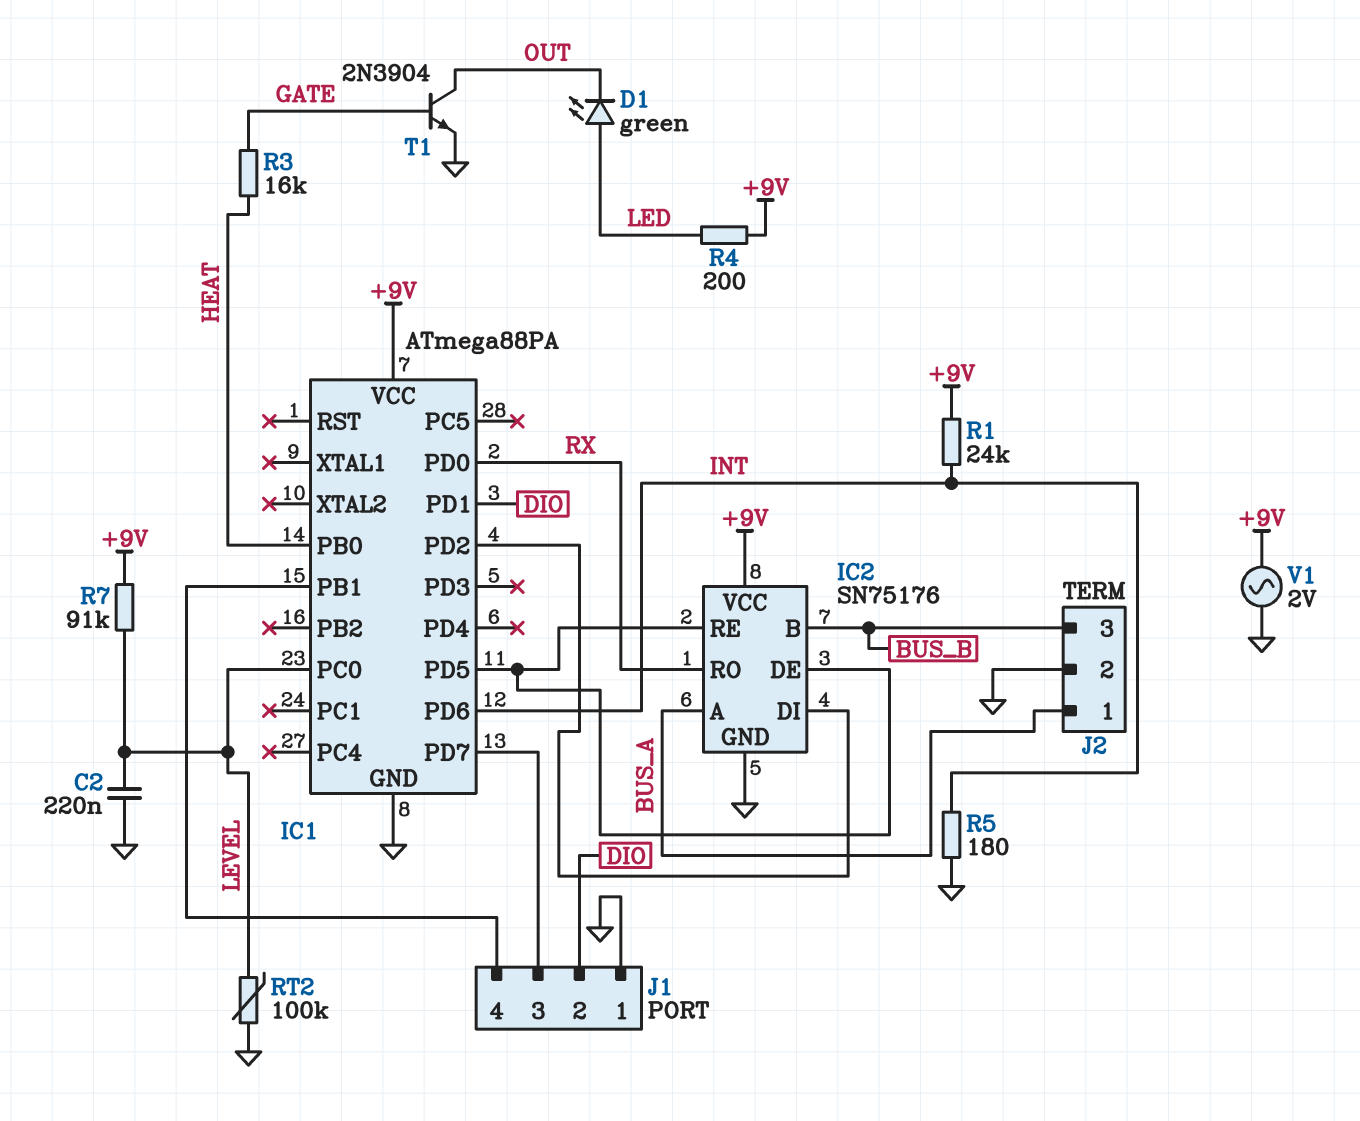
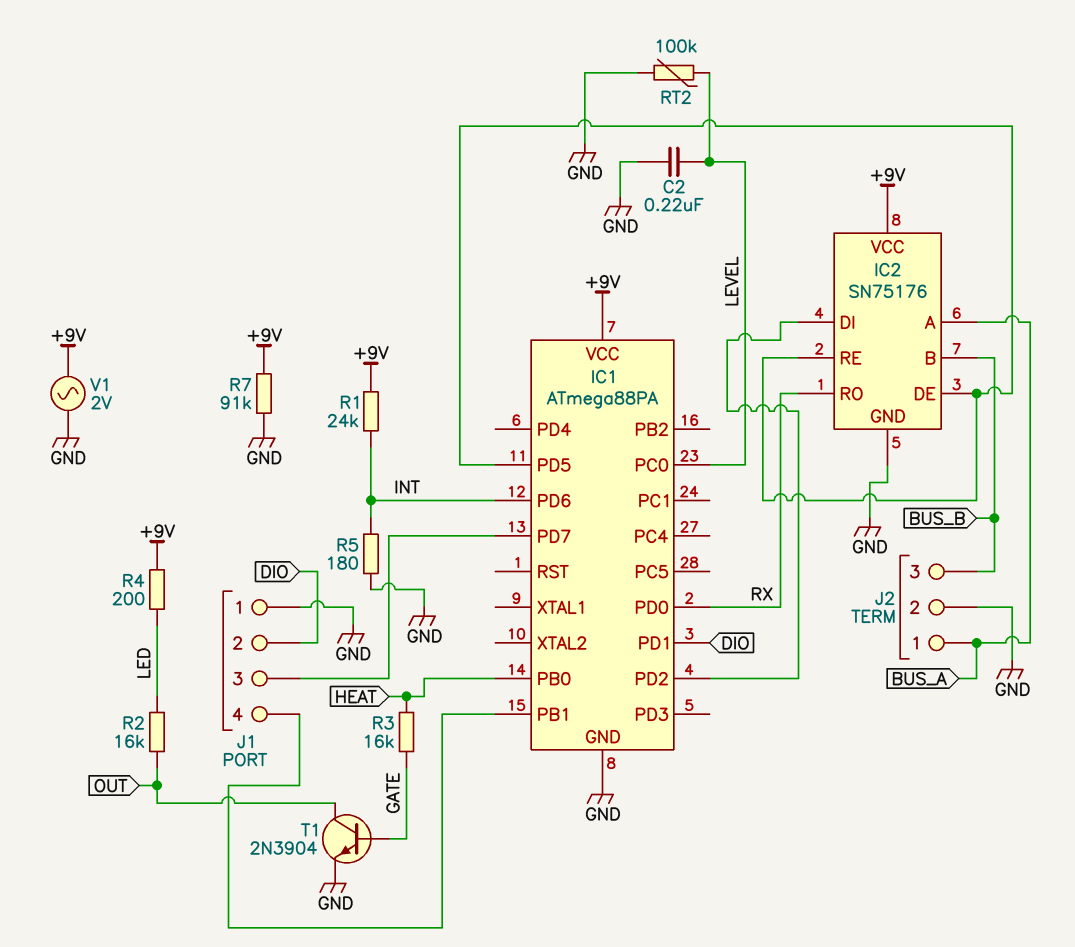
D1: LED green (A LED, K OUT) -> none
R2: none -> 16k (LED, OUT)
R7: 91k (+9V, LEVEL) -> 91k (+9V, GND)

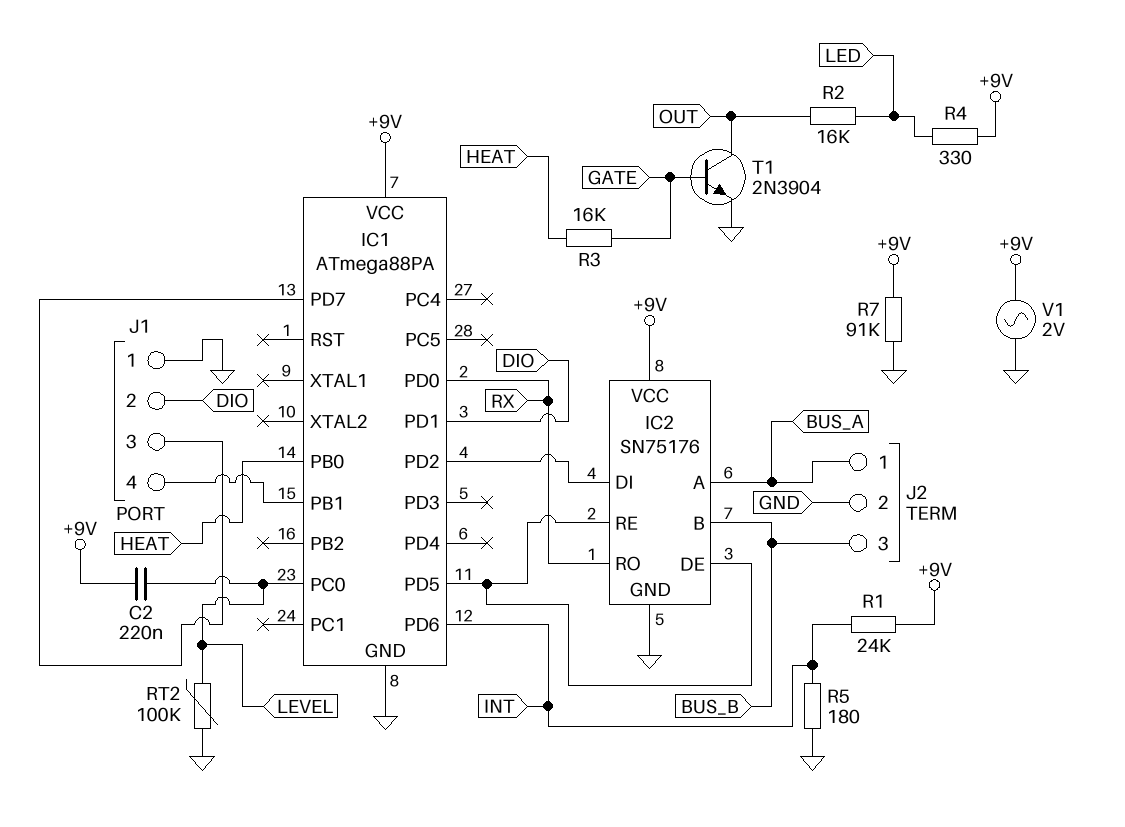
C2: 220nF (GND, LEVEL) -> 220nF (+9V, LEVEL)
R4: 200 (+9V, LED) -> 330 (+9V, LED)

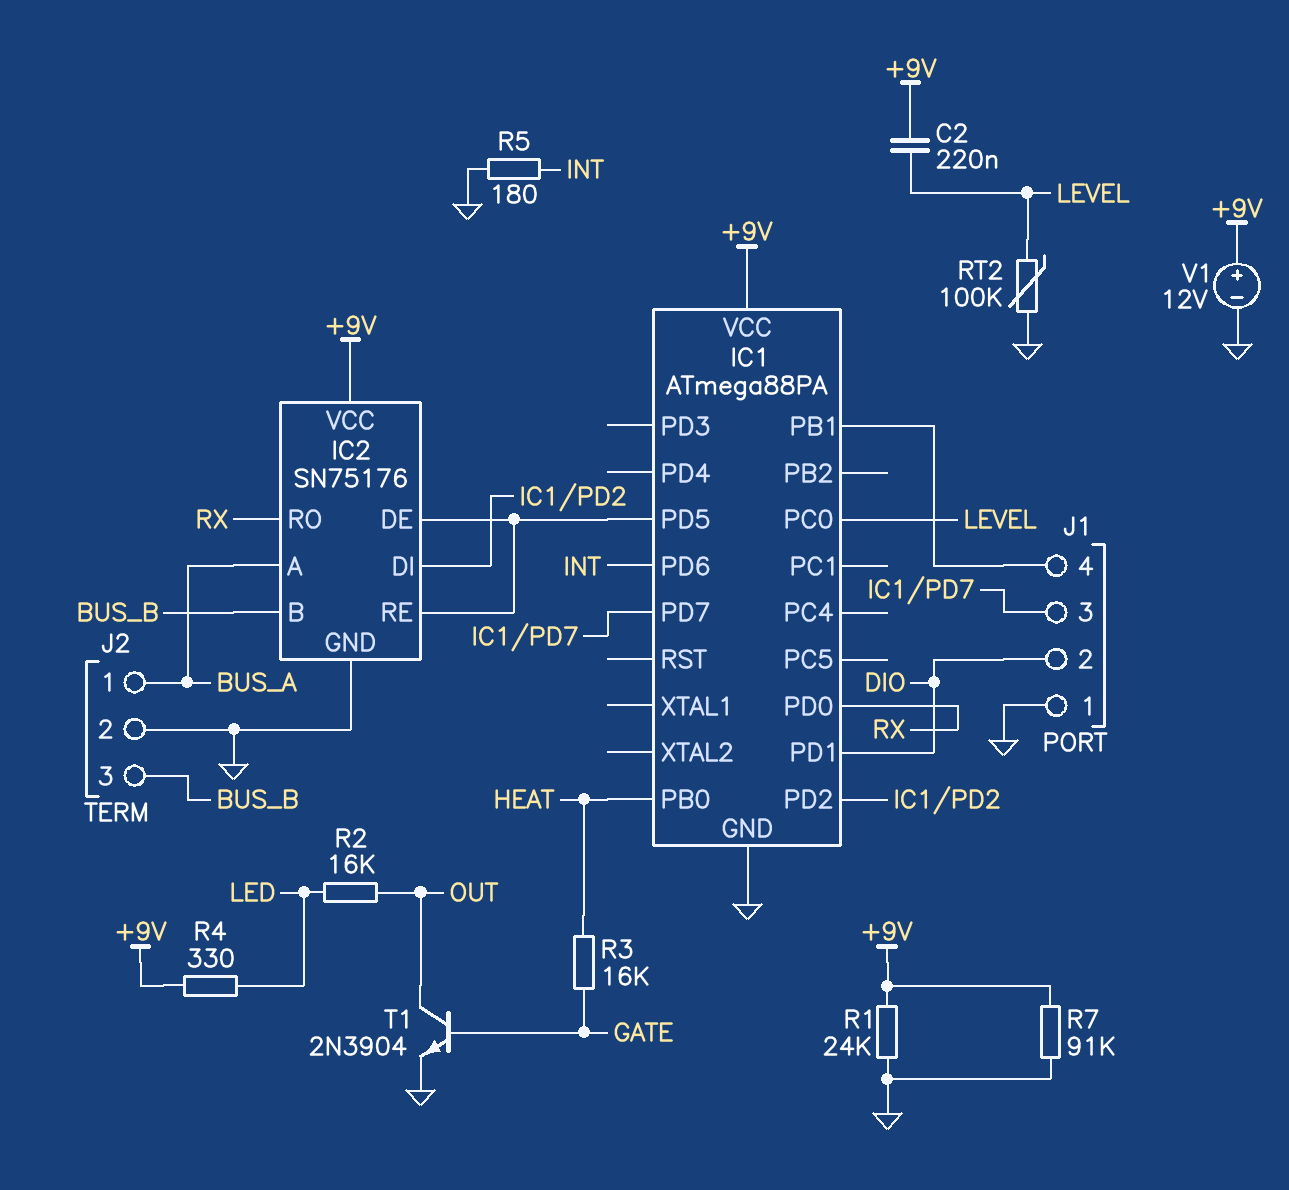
R1: 24k (+9V, INT) -> 24k (+9V, GND)
V1: AC 2V (+9V, GND) -> 12V (plus +9V, minus GND)

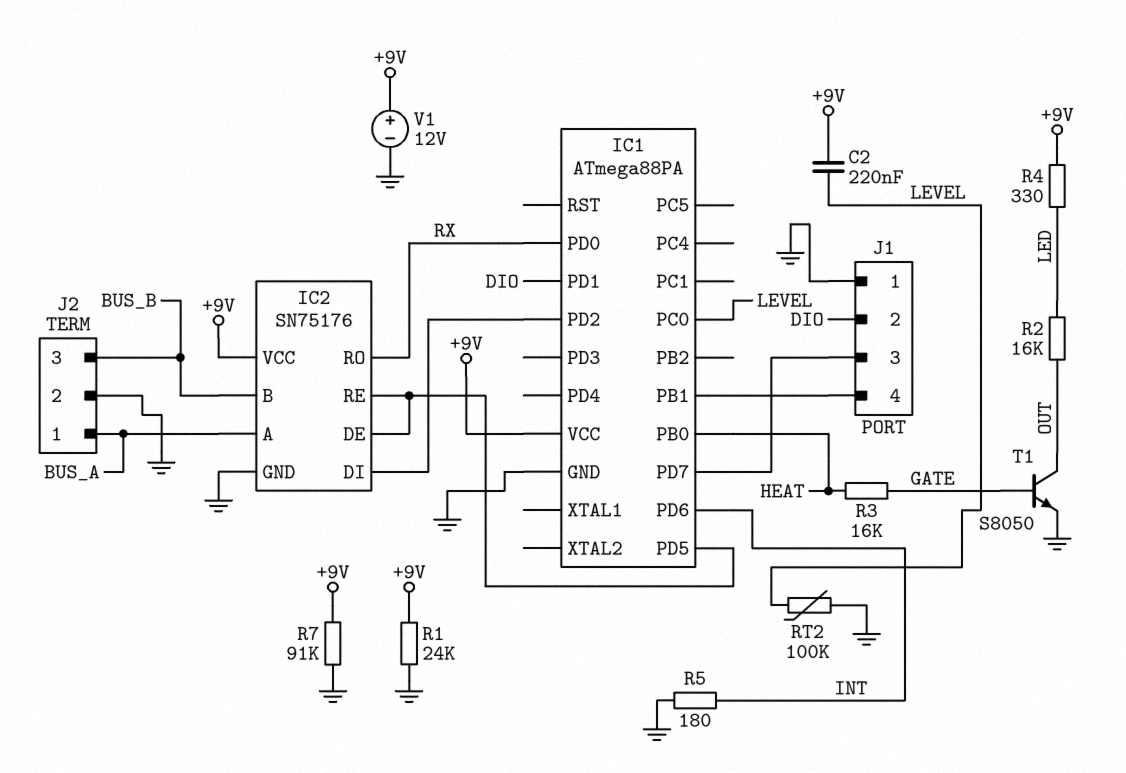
T1: NPN 2N3904 (B GATE, C OUT, E GND) -> NPN S8050 (B GATE, C OUT, E GND)

